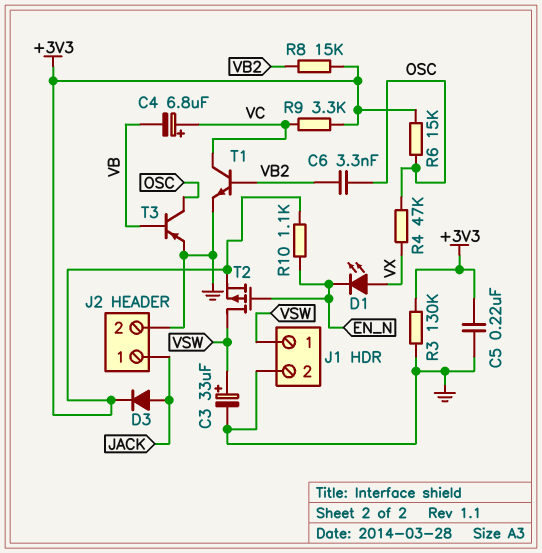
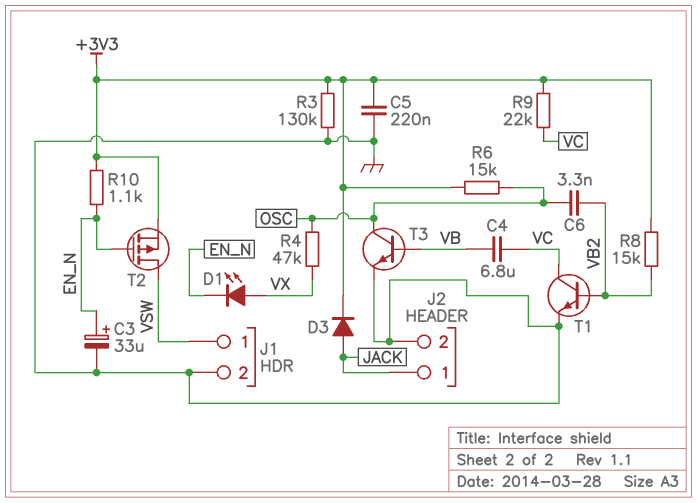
C3: 33uF (plus VSW, minus GND) -> 33uF (plus EN_N, minus GND)
C4: 6.8uF (plus VC, minus VB) -> 6.8uF (VB, VC)
R9: 3.3k (+3V3, VC) -> 22k (+3V3, VC)
T3: PNP (B VB, C OSC, E GND) -> NPN (B VB, C OSC, E GND)

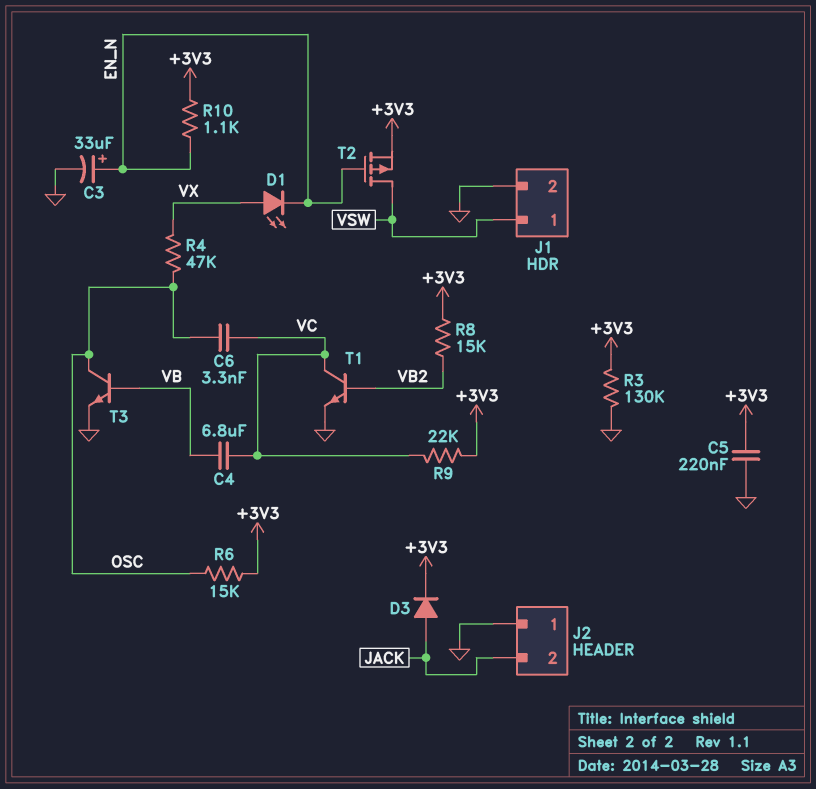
C6: 3.3nF (OSC, VB2) -> 3.3nF (OSC, VC)
J2 pin 1: JACK -> GND
J2 pin 2: GND -> JACK

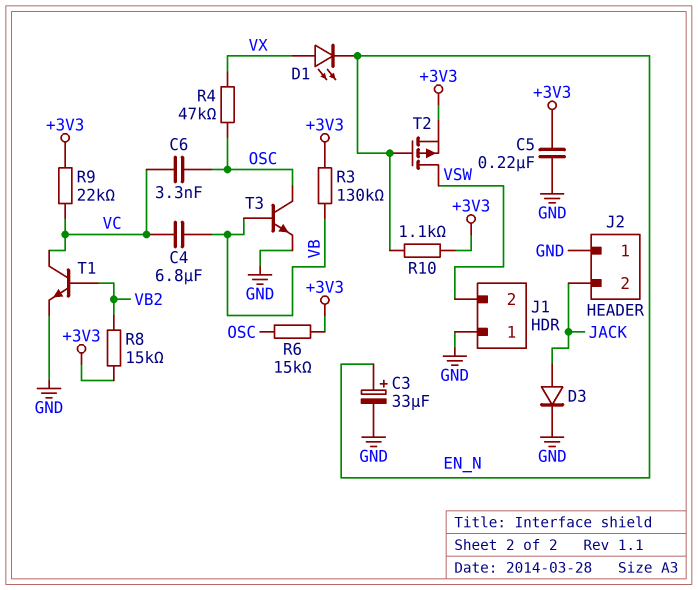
D3: diode (A JACK, K +3V3) -> diode (A JACK, K GND)
J1 pin 1: VSW -> GND
J1 pin 2: GND -> VSW
R3: 130k (+3V3, GND) -> 130k (+3V3, VB)

